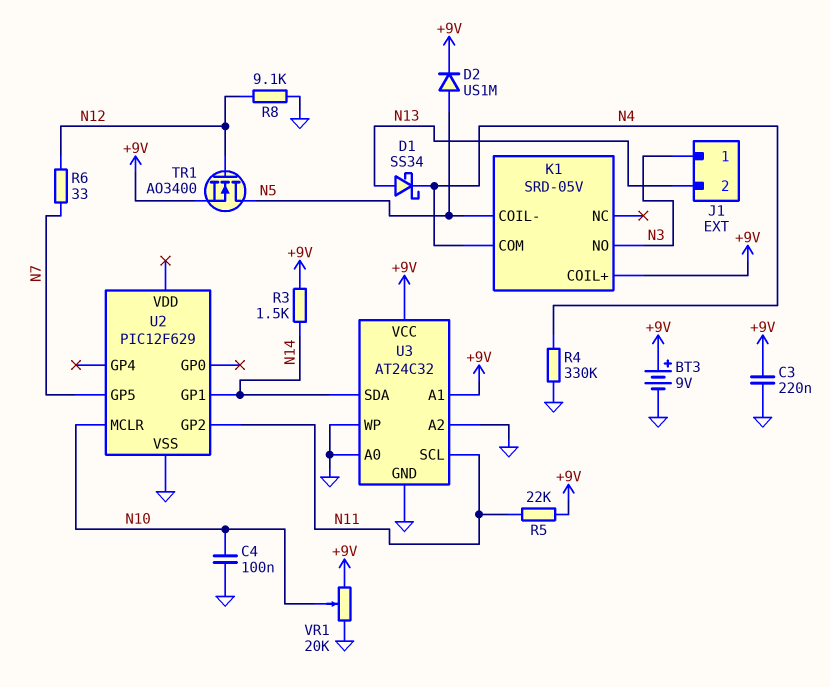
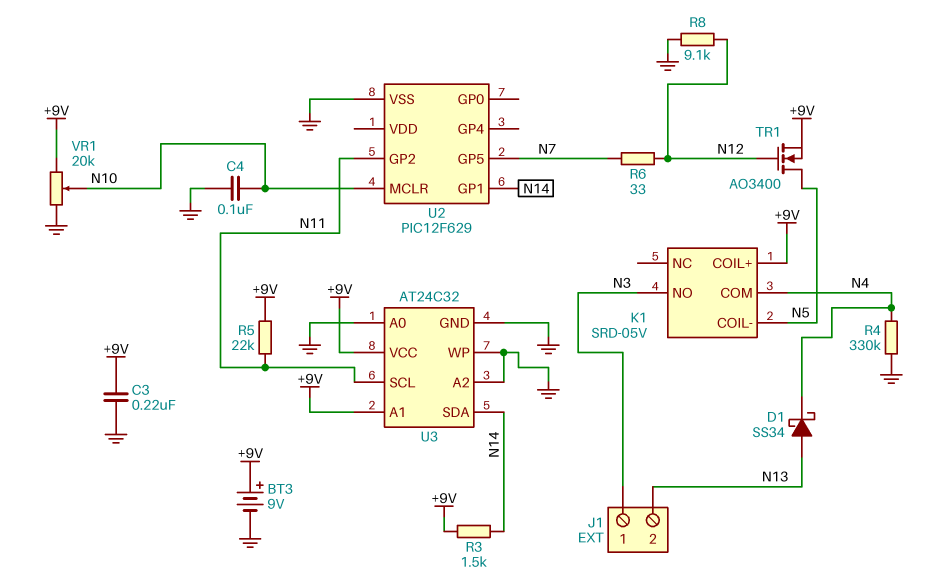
D2: diode US1M (A N5, K +9V) -> none

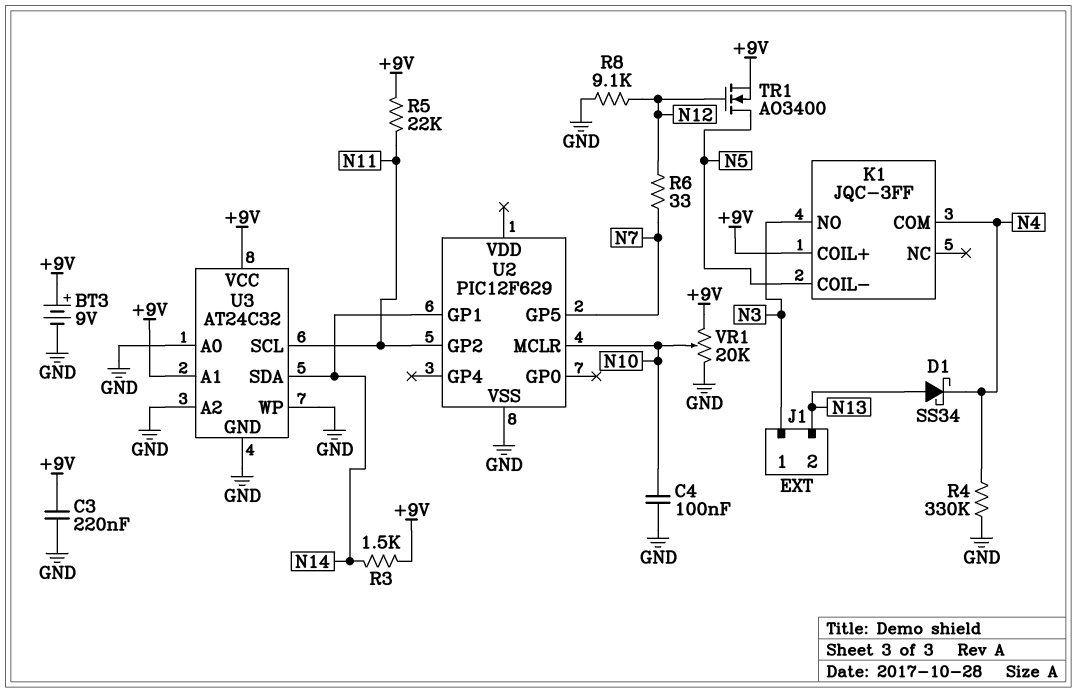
K1: SRD-05V -> JQC-3FF

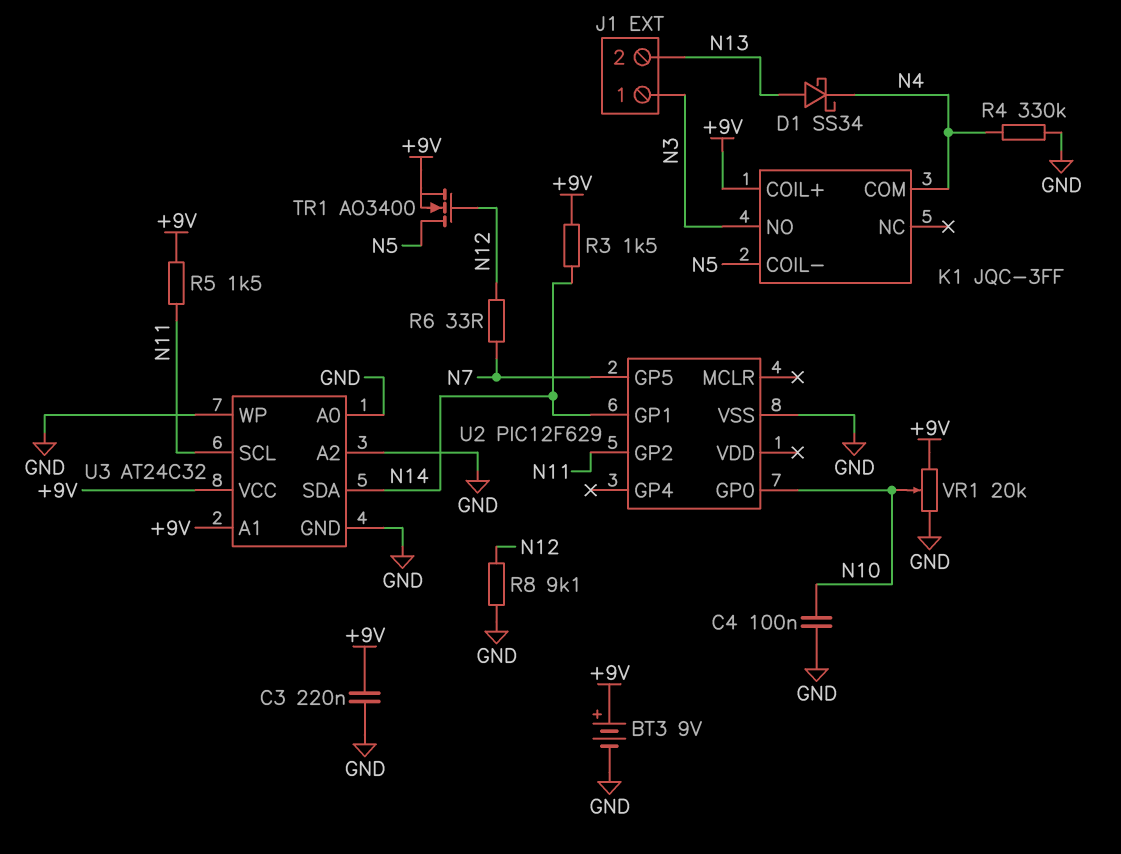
R5: 22k (+9V, N11) -> 1.5k (+9V, N11)
U2 pin GP0: none -> N10
U2 pin MCLR: N10 -> none

